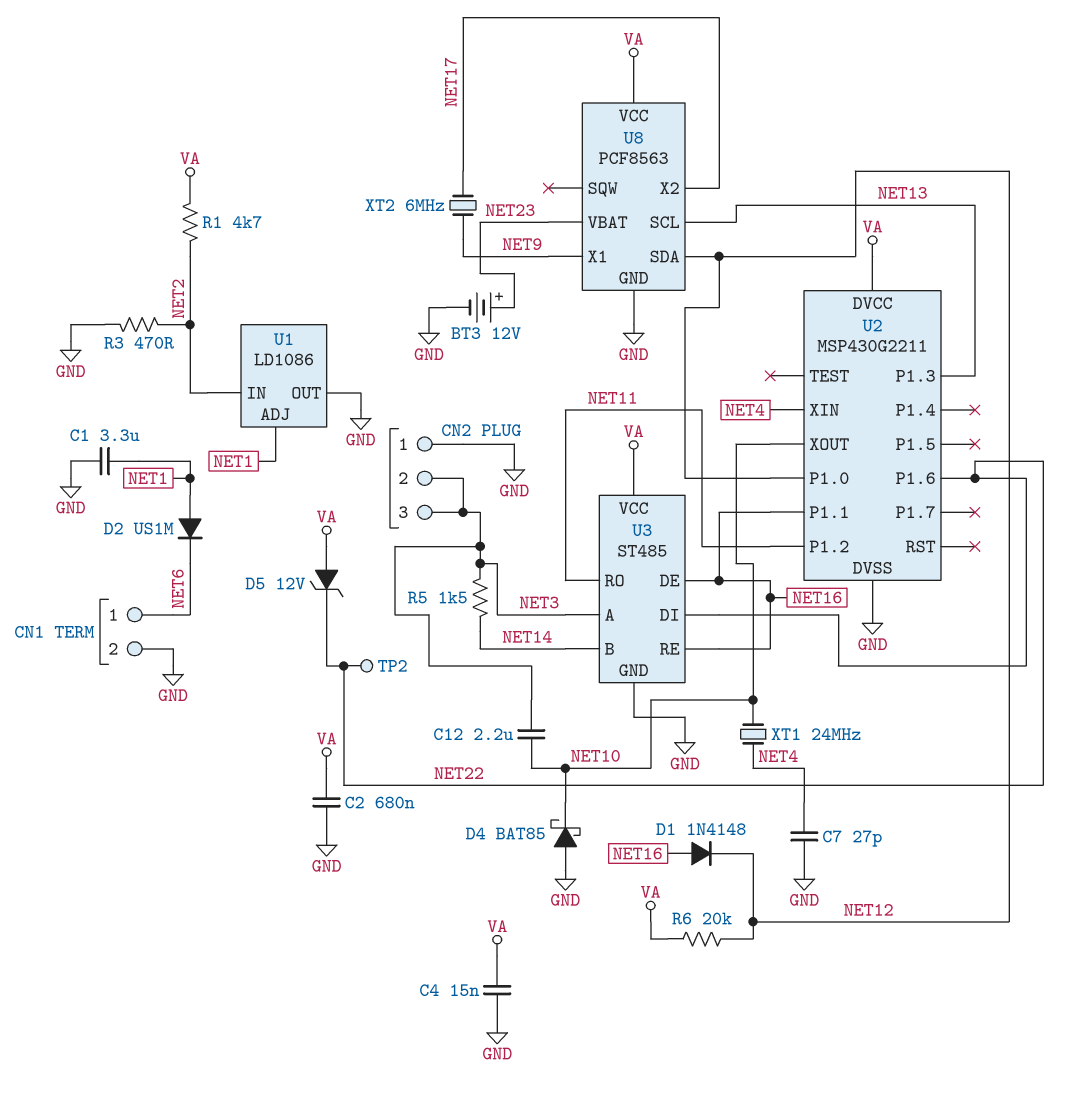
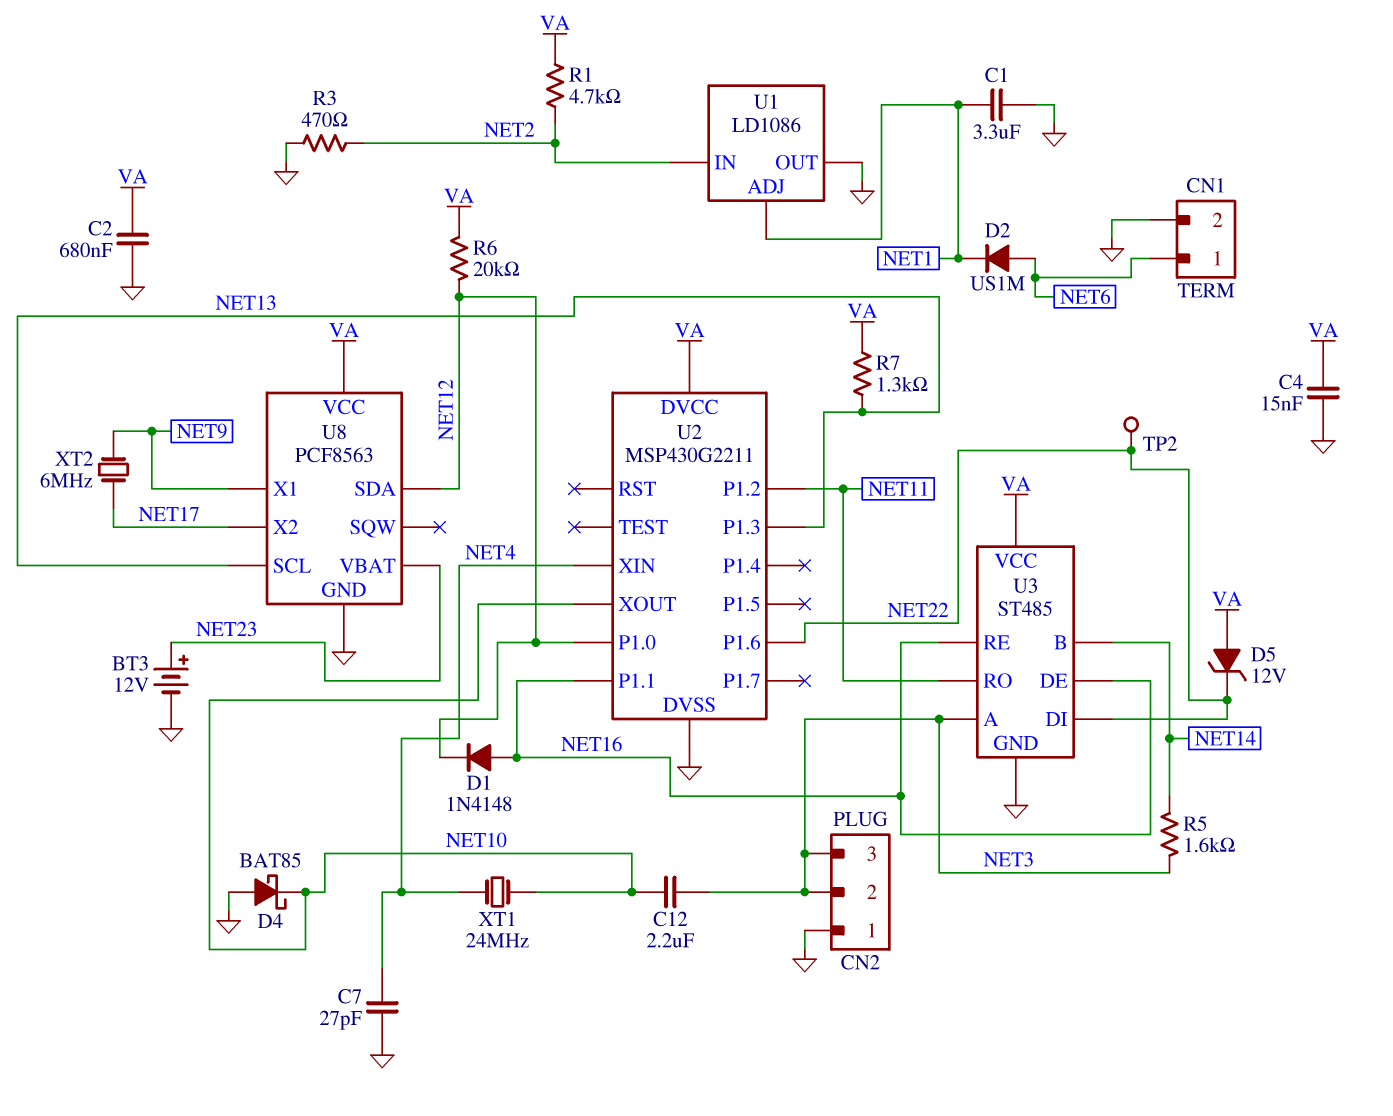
D2: diode US1M (A NET1, K NET6) -> diode US1M (A NET6, K NET1)
R5: 1.5k (NET3, NET14) -> 1.6k (NET3, NET14)
R7: none -> 1.3k (NET13, VA)

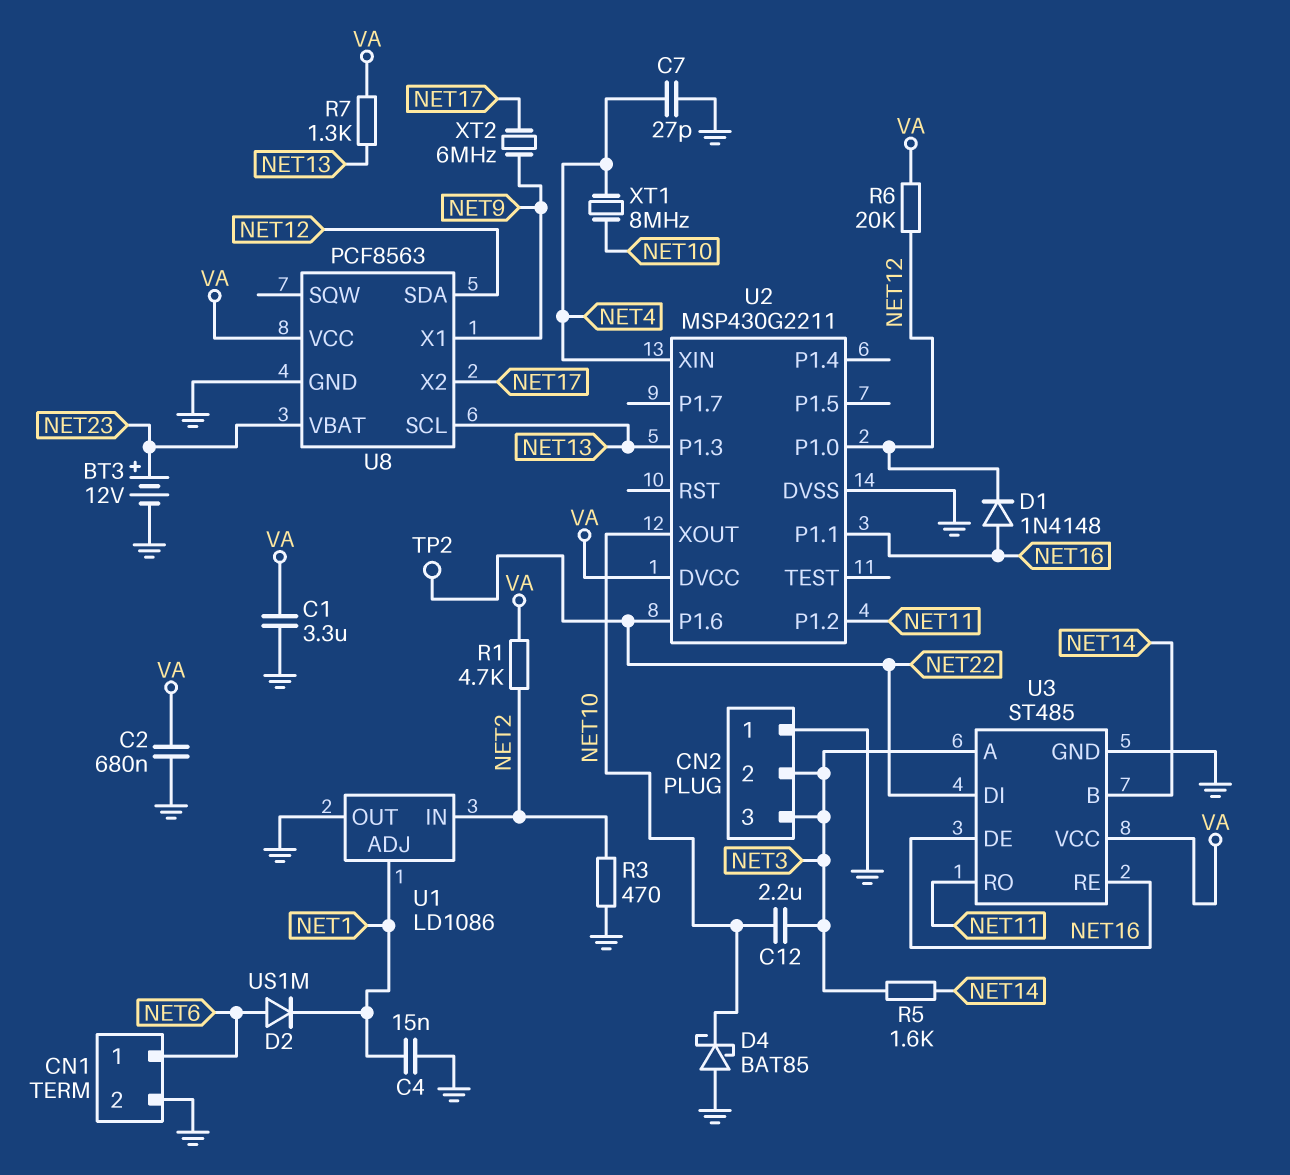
C1: 3.3uF (GND, NET1) -> 3.3uF (GND, VA)
C4: 15nF (GND, VA) -> 15nF (GND, NET1)
D5: zener 12V (A VA, K NET22) -> none
XT1: 24MHz (NET4, NET10) -> 8MHz (NET4, NET10)

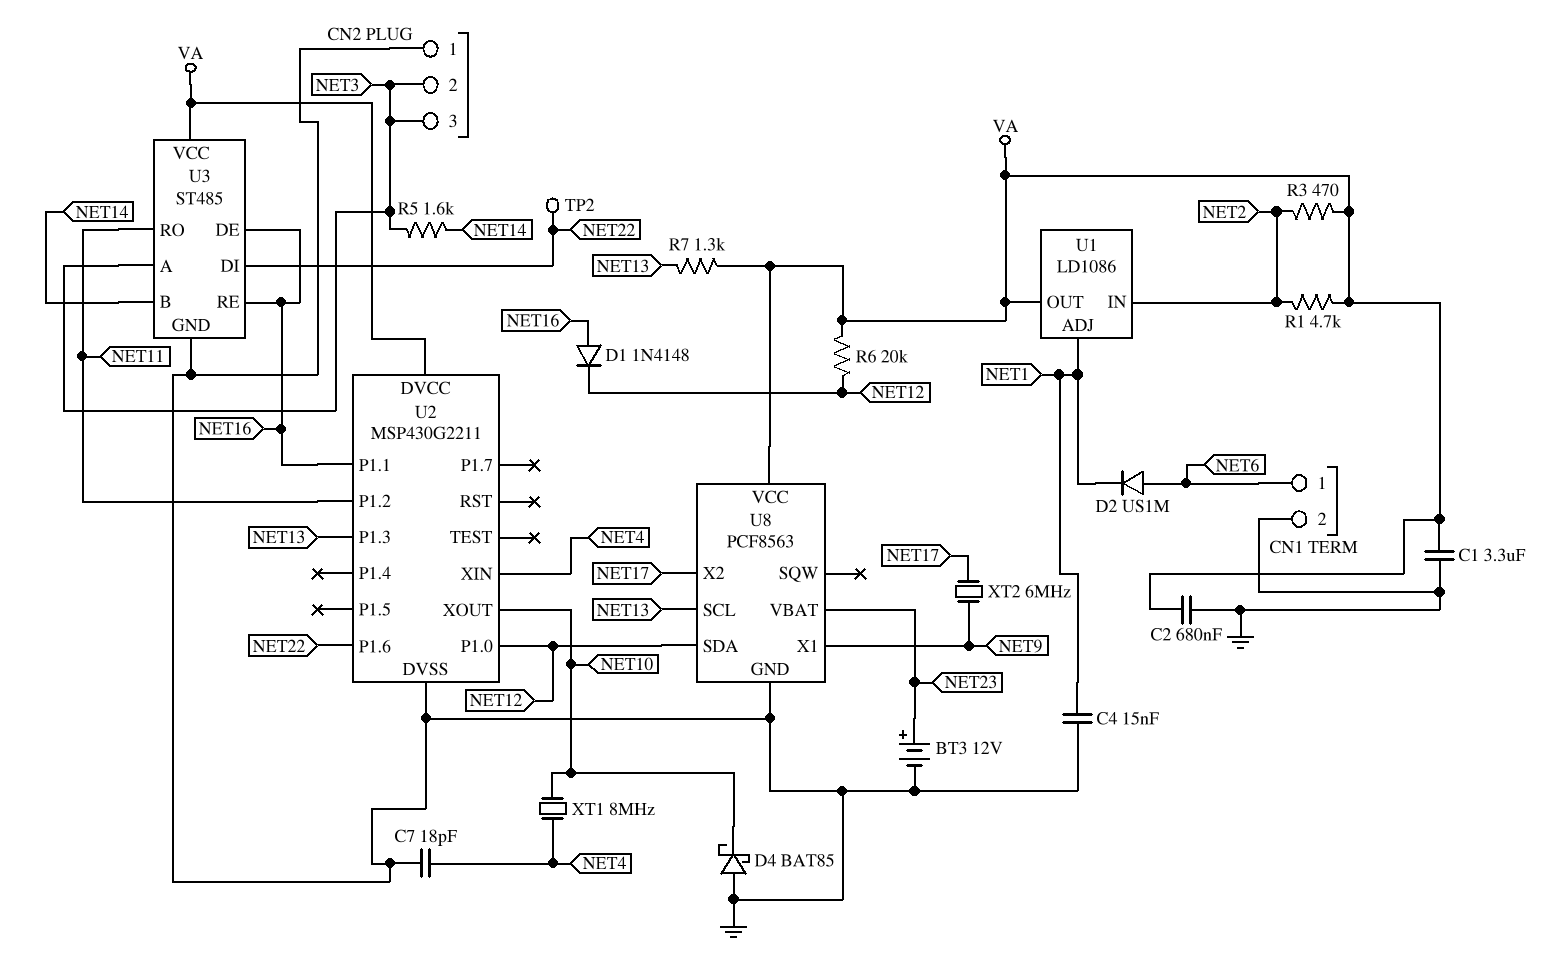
C7: 27pF (GND, NET4) -> 18pF (GND, NET4)
C12: 2.2uF (NET3, NET10) -> none
R3: 470 (GND, NET2) -> 470 (NET2, VA)
U1 pin OUT: GND -> VA

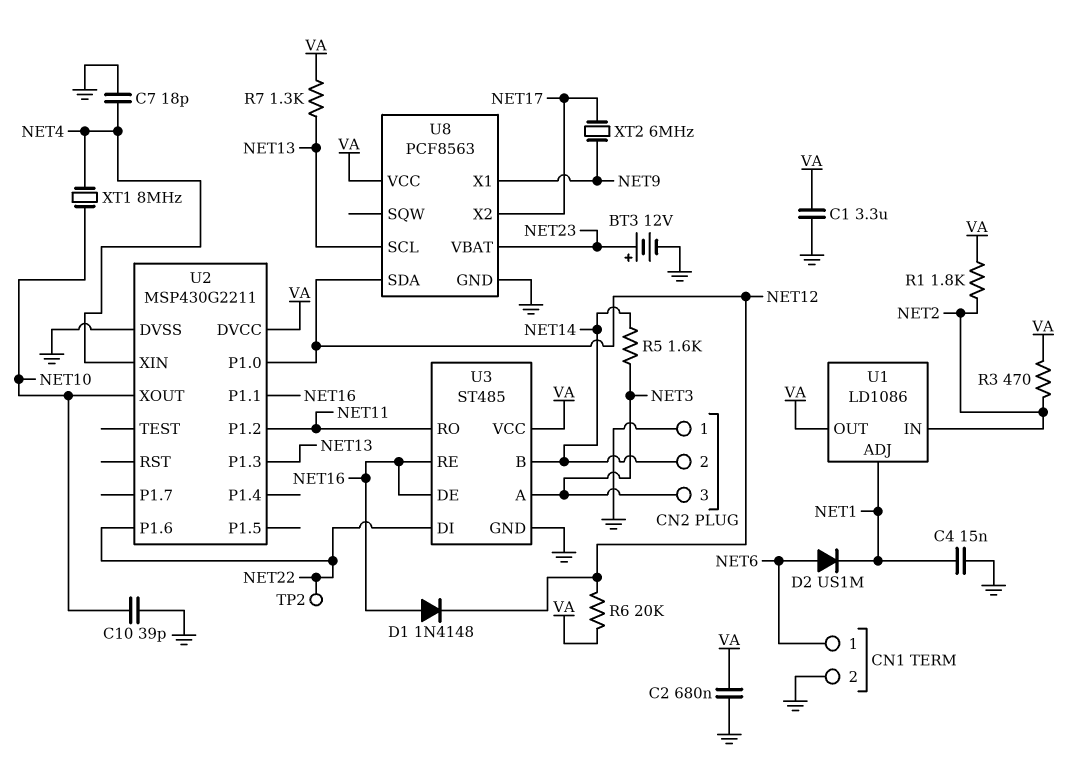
C10: none -> 39pF (GND, NET10)
CN2 pin 2: NET3 -> NET14
D4: schottky BAT85 (A GND, K NET10) -> none
R1: 4.7k (NET2, VA) -> 1.8k (NET2, VA)

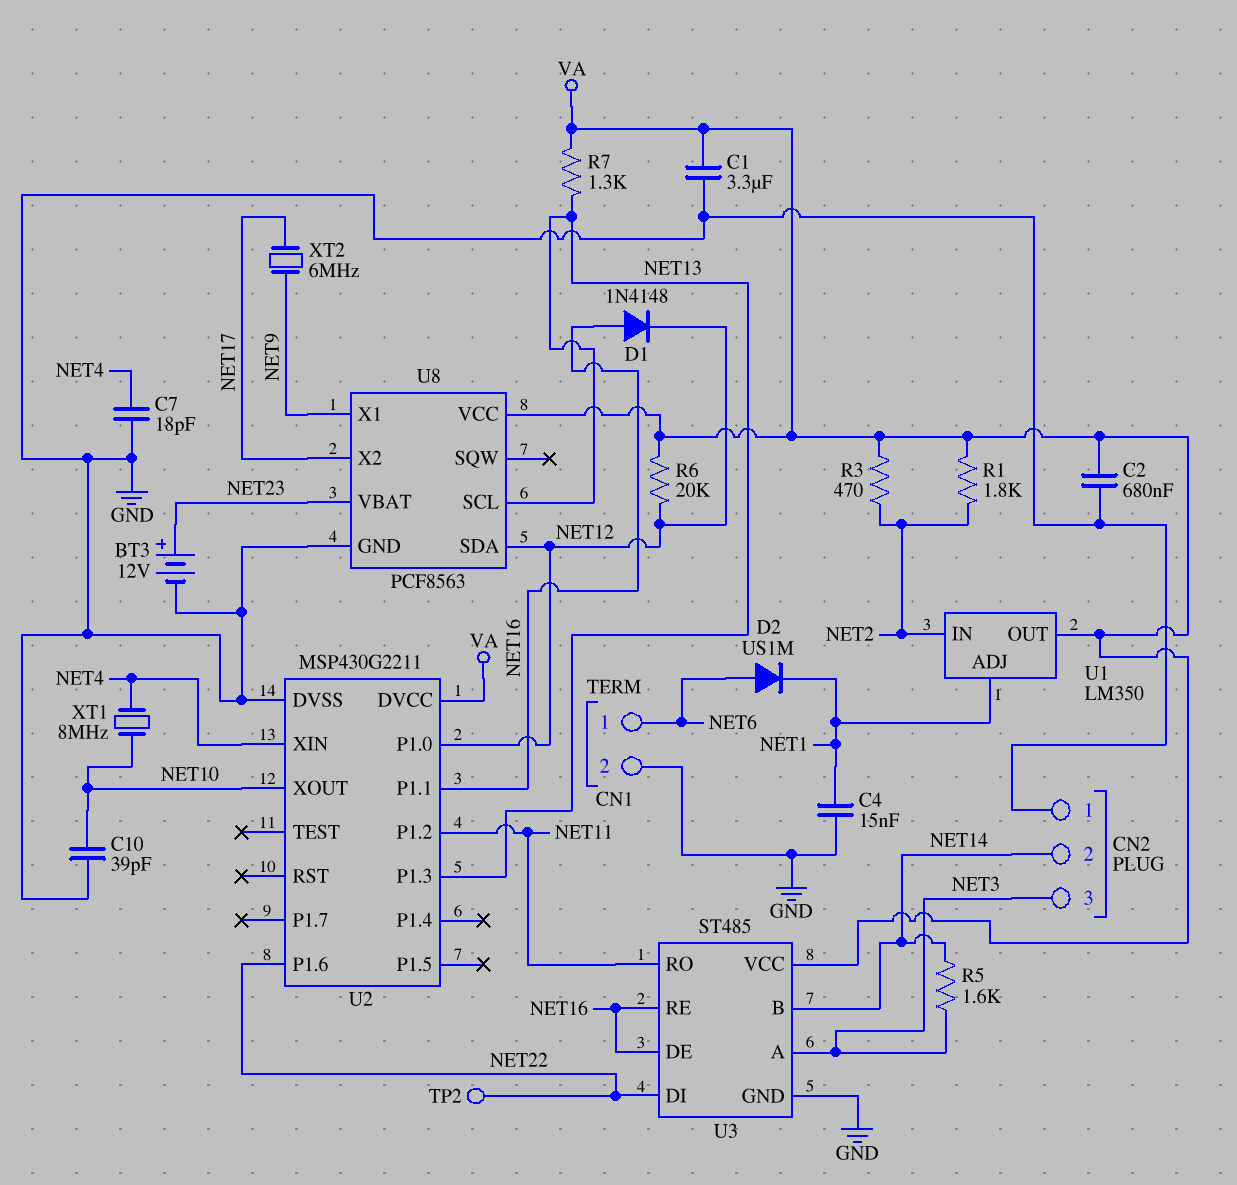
U1: LD1086 -> LM350

